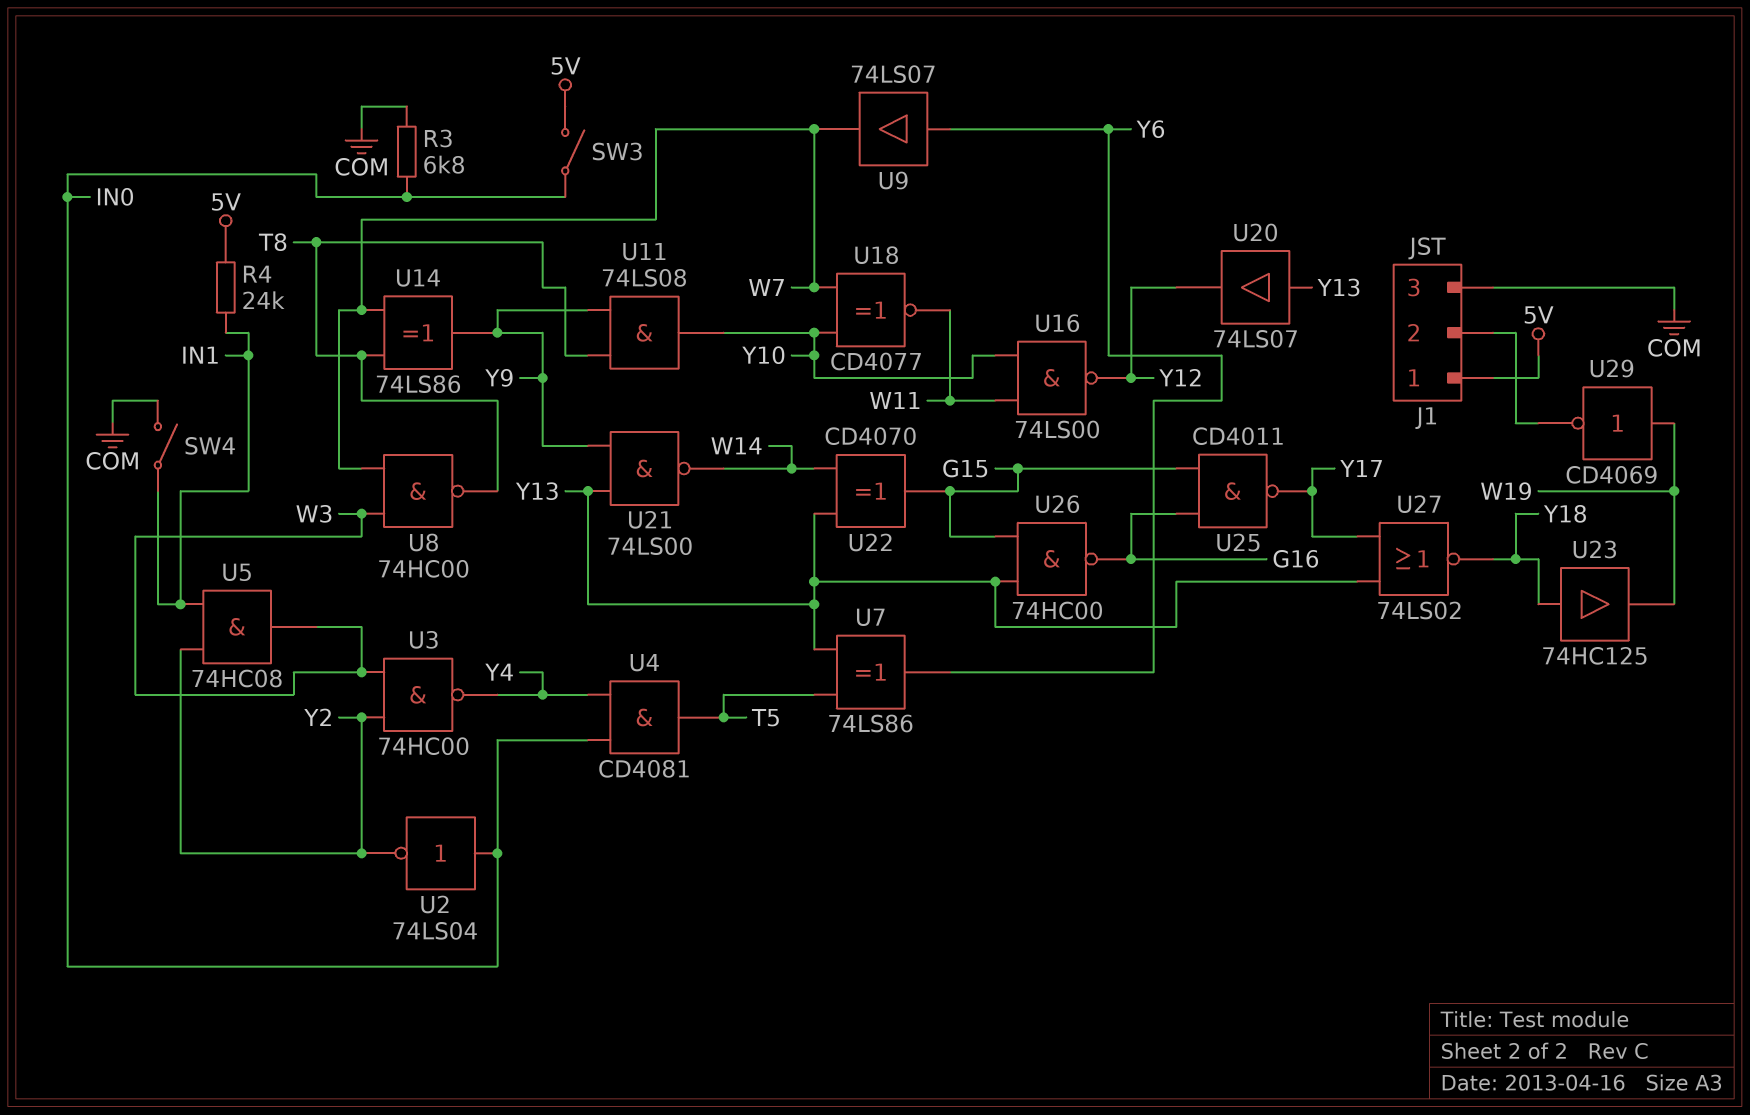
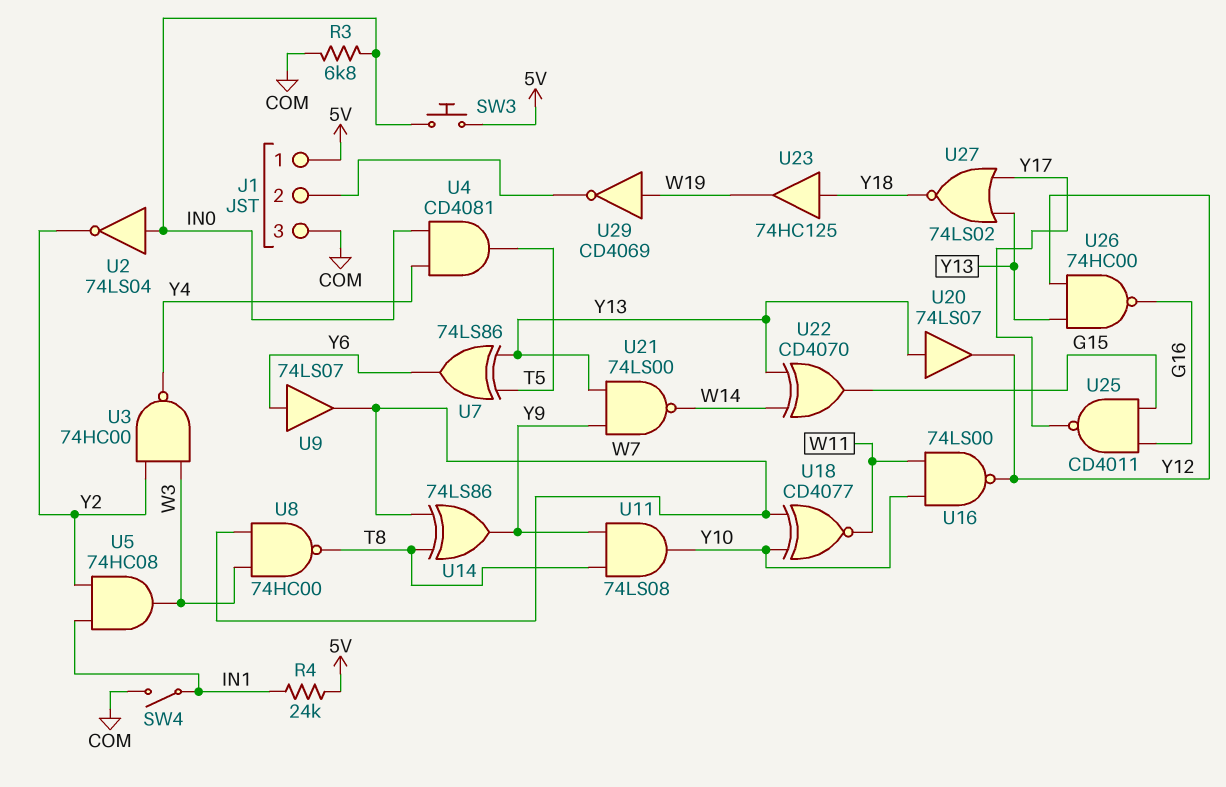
SW3: switch (5V, IN0) -> button (5V, IN0)
U26: NAND 74HC00 (in G15, in Y13, out G16) -> NAND 74HC00 (in Y12, in Y13, out G16)

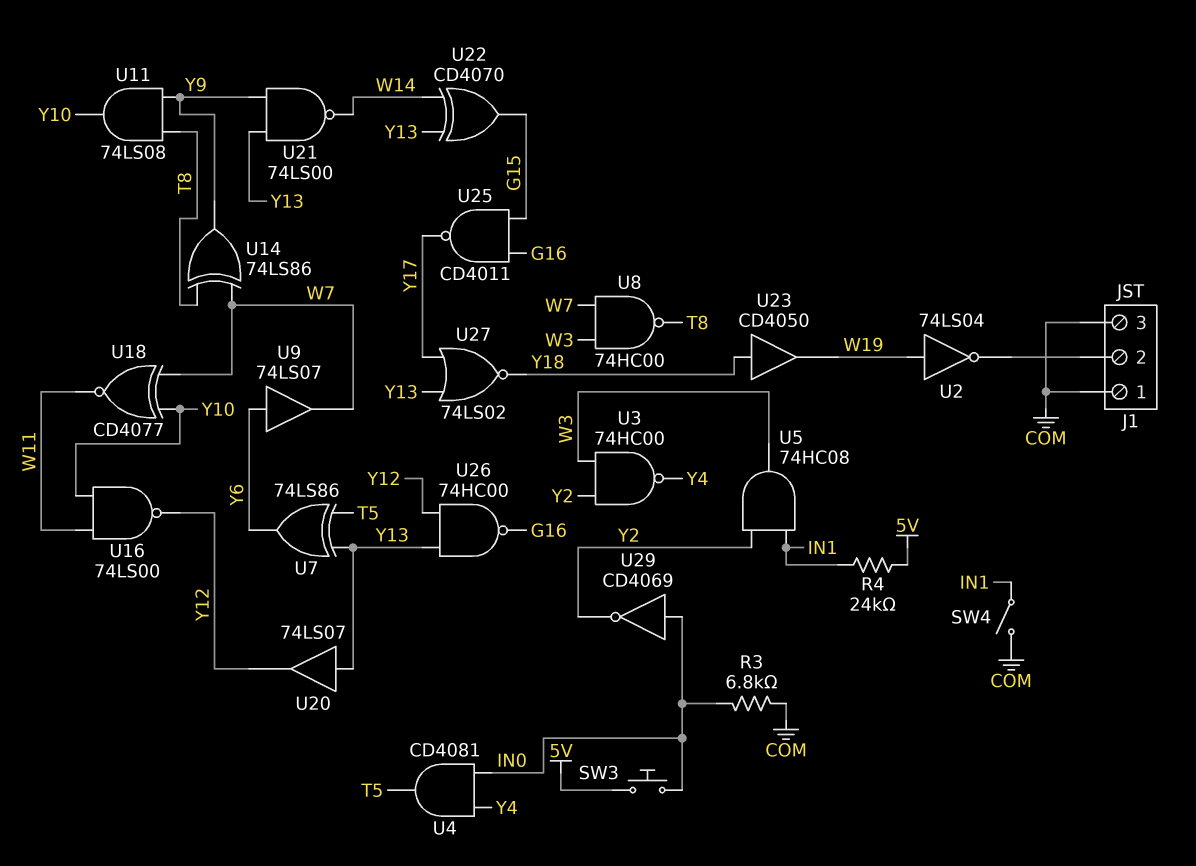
J1 pin 1: 5V -> COM
U2: NOT 74LS04 (in IN0, out Y2) -> NOT 74LS04 (in W19, out J1/2)
U23: buffer 74HC125 (in Y18, out W19) -> buffer CD4050 (in Y18, out W19)
U29: NOT CD4069 (in W19, out J1/2) -> NOT CD4069 (in IN0, out Y2)

